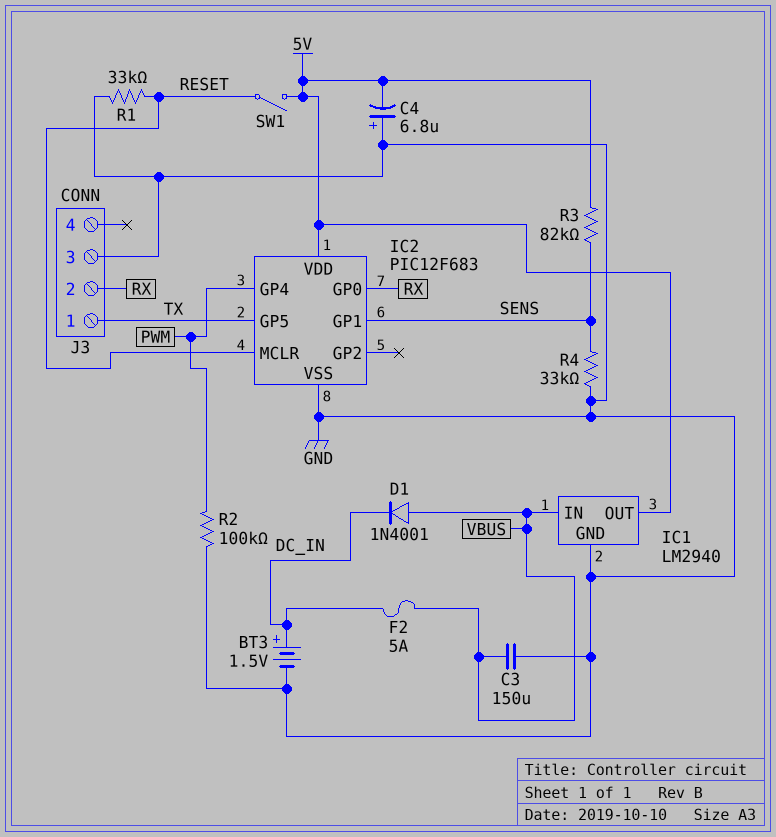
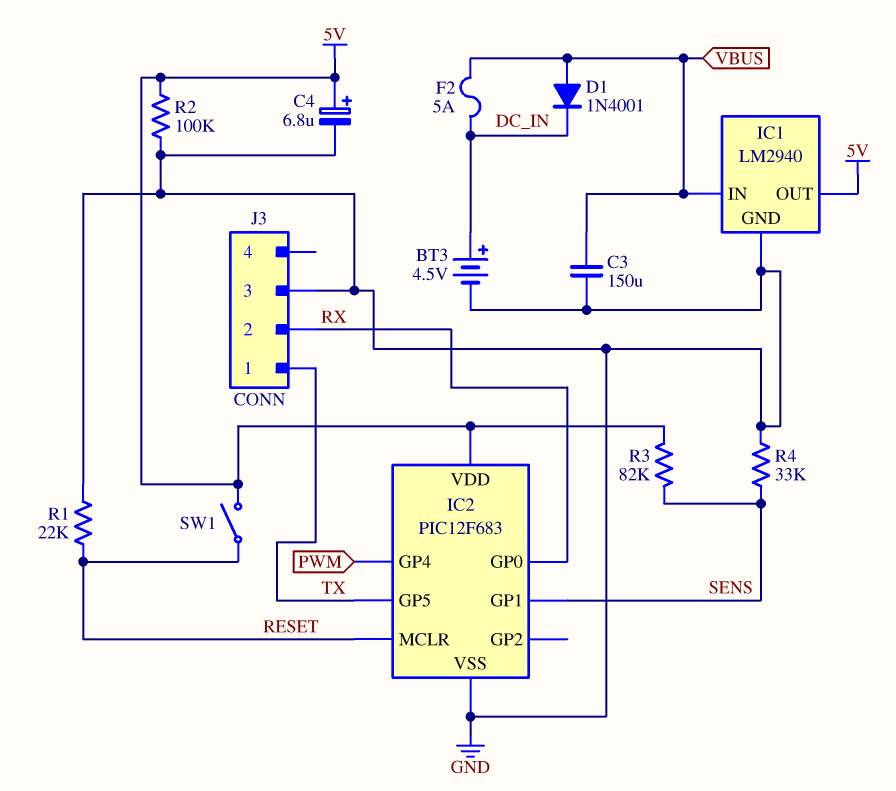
BT3: 1.5V (plus DC_IN, minus GND) -> 4.5V (plus DC_IN, minus GND)
C4: 6.8uF (plus GND, minus 5V) -> 6.8uF (plus 5V, minus GND)
R1: 33k (GND, RESET) -> 22k (GND, RESET)
R2: 100k (GND, PWM) -> 100k (5V, GND)

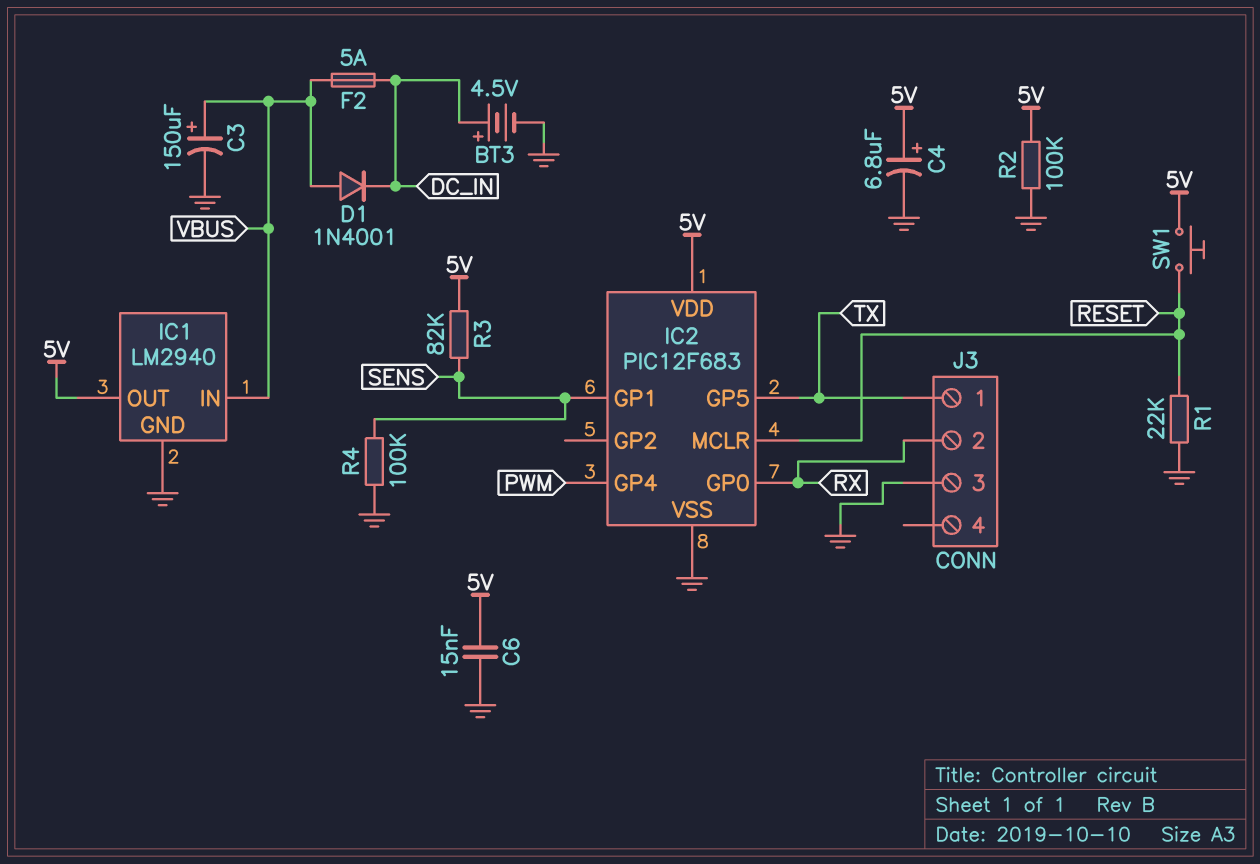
C3: 150uF (GND, VBUS) -> 150uF (plus VBUS, minus GND)
C6: none -> 15nF (5V, GND)
R4: 33k (GND, SENS) -> 100k (GND, SENS)
SW1: switch (5V, RESET) -> button (5V, RESET)

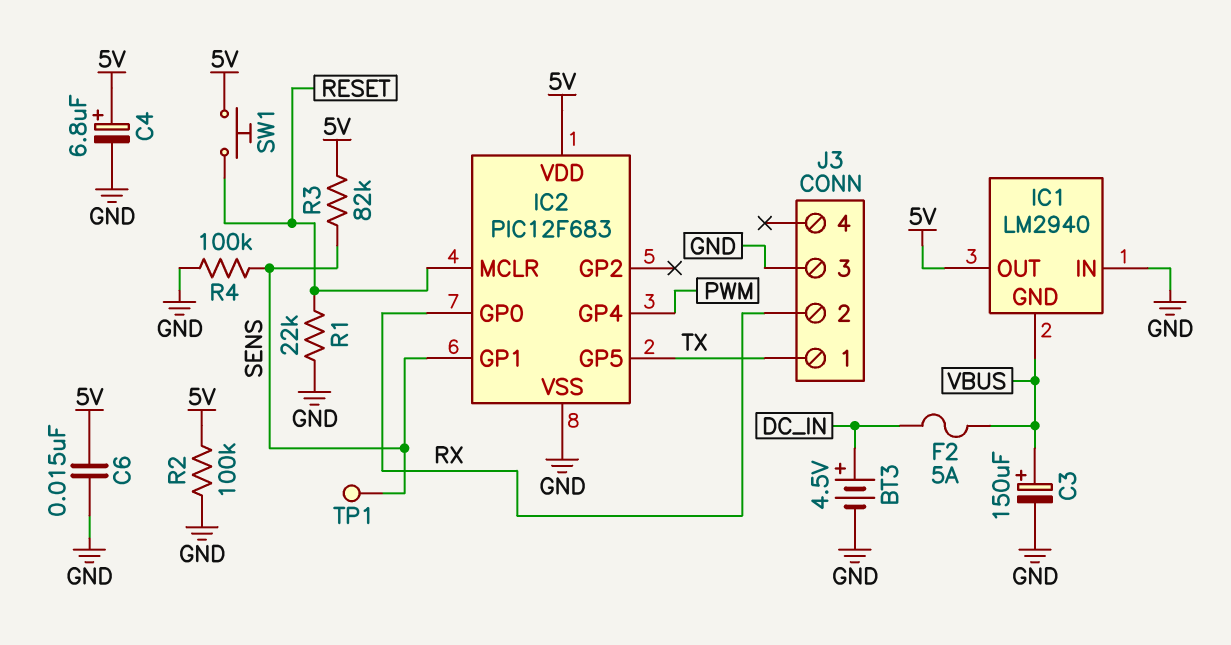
D1: diode 1N4001 (A VBUS, K DC_IN) -> none
IC1 pin GND: GND -> VBUS
IC1 pin IN: VBUS -> GND
TP1: none -> test point (SENS)

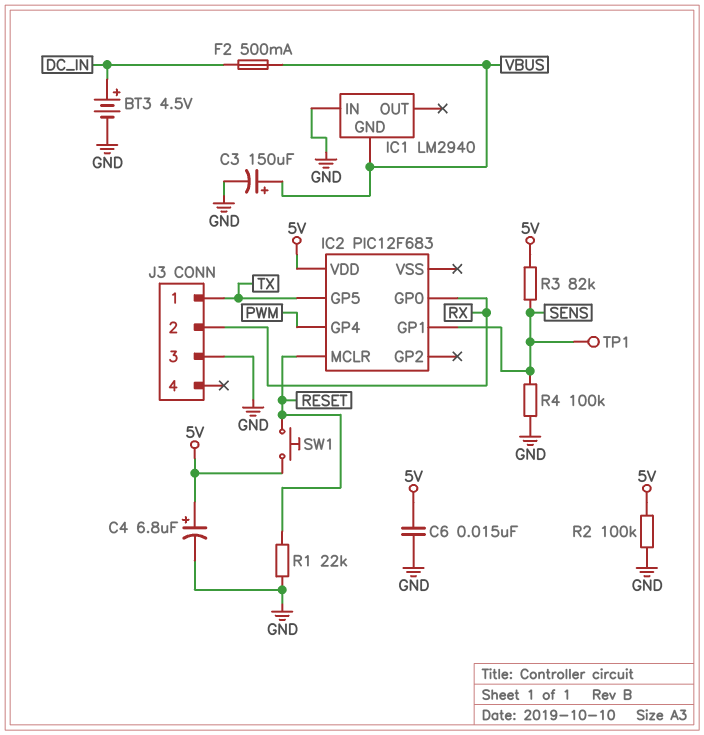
F2: 5A (DC_IN, VBUS) -> 500mA (DC_IN, VBUS)
IC1 pin OUT: 5V -> none
IC2 pin VSS: GND -> none

